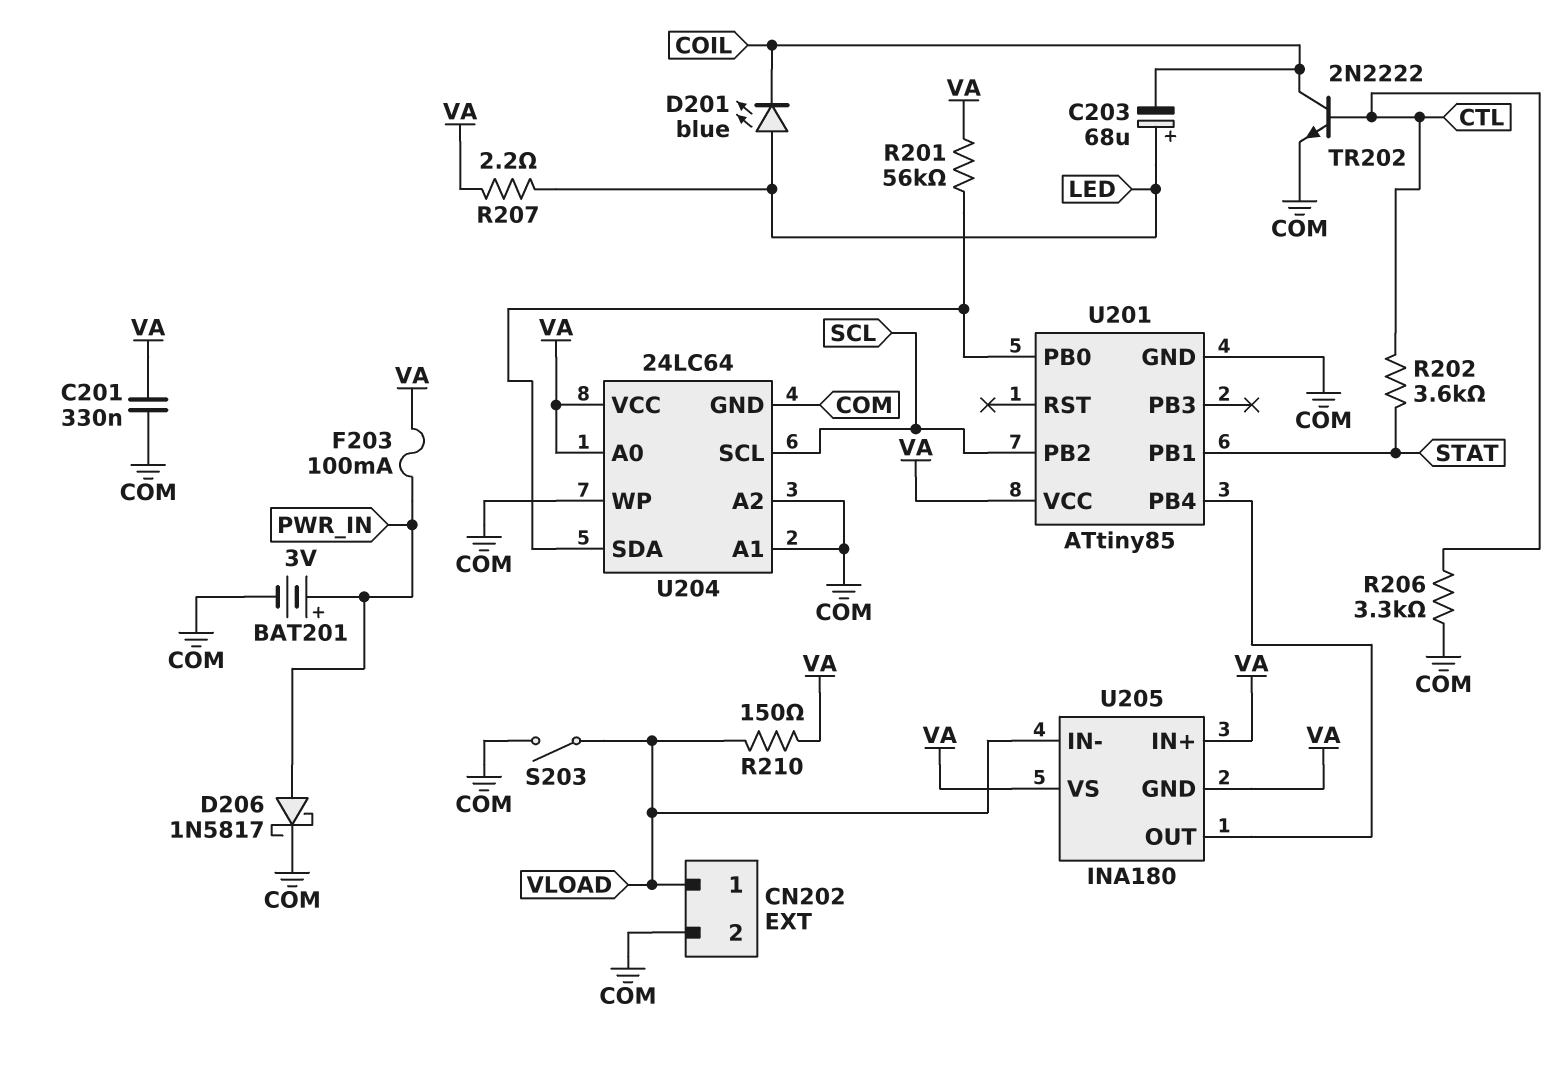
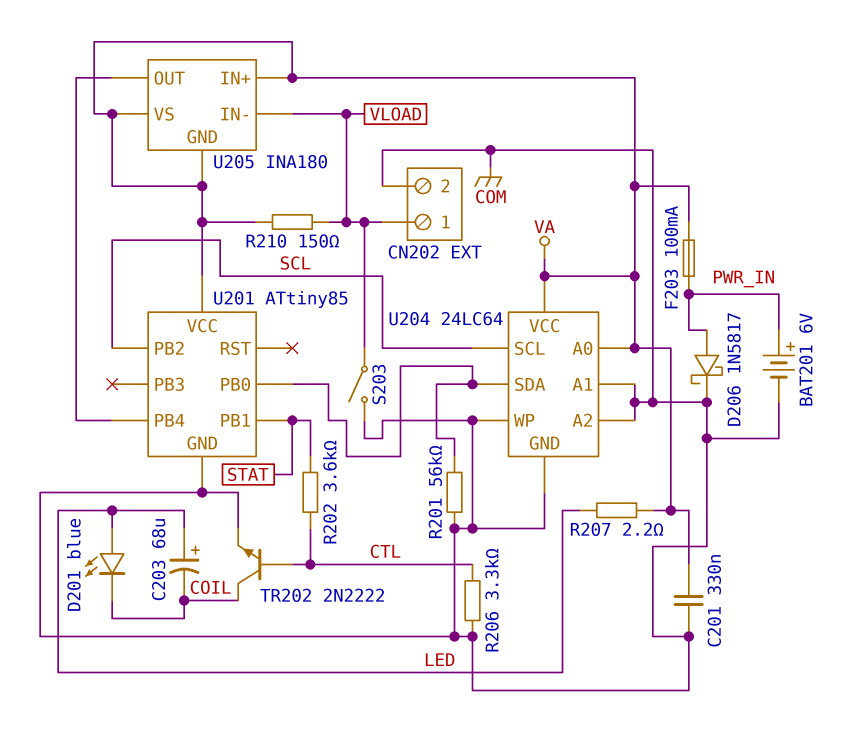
BAT201: 3V (plus PWR_IN, minus COM) -> 6V (plus PWR_IN, minus COM)
R201: 56k (U201/PB0, VA) -> 56k (COM, U201/PB0)

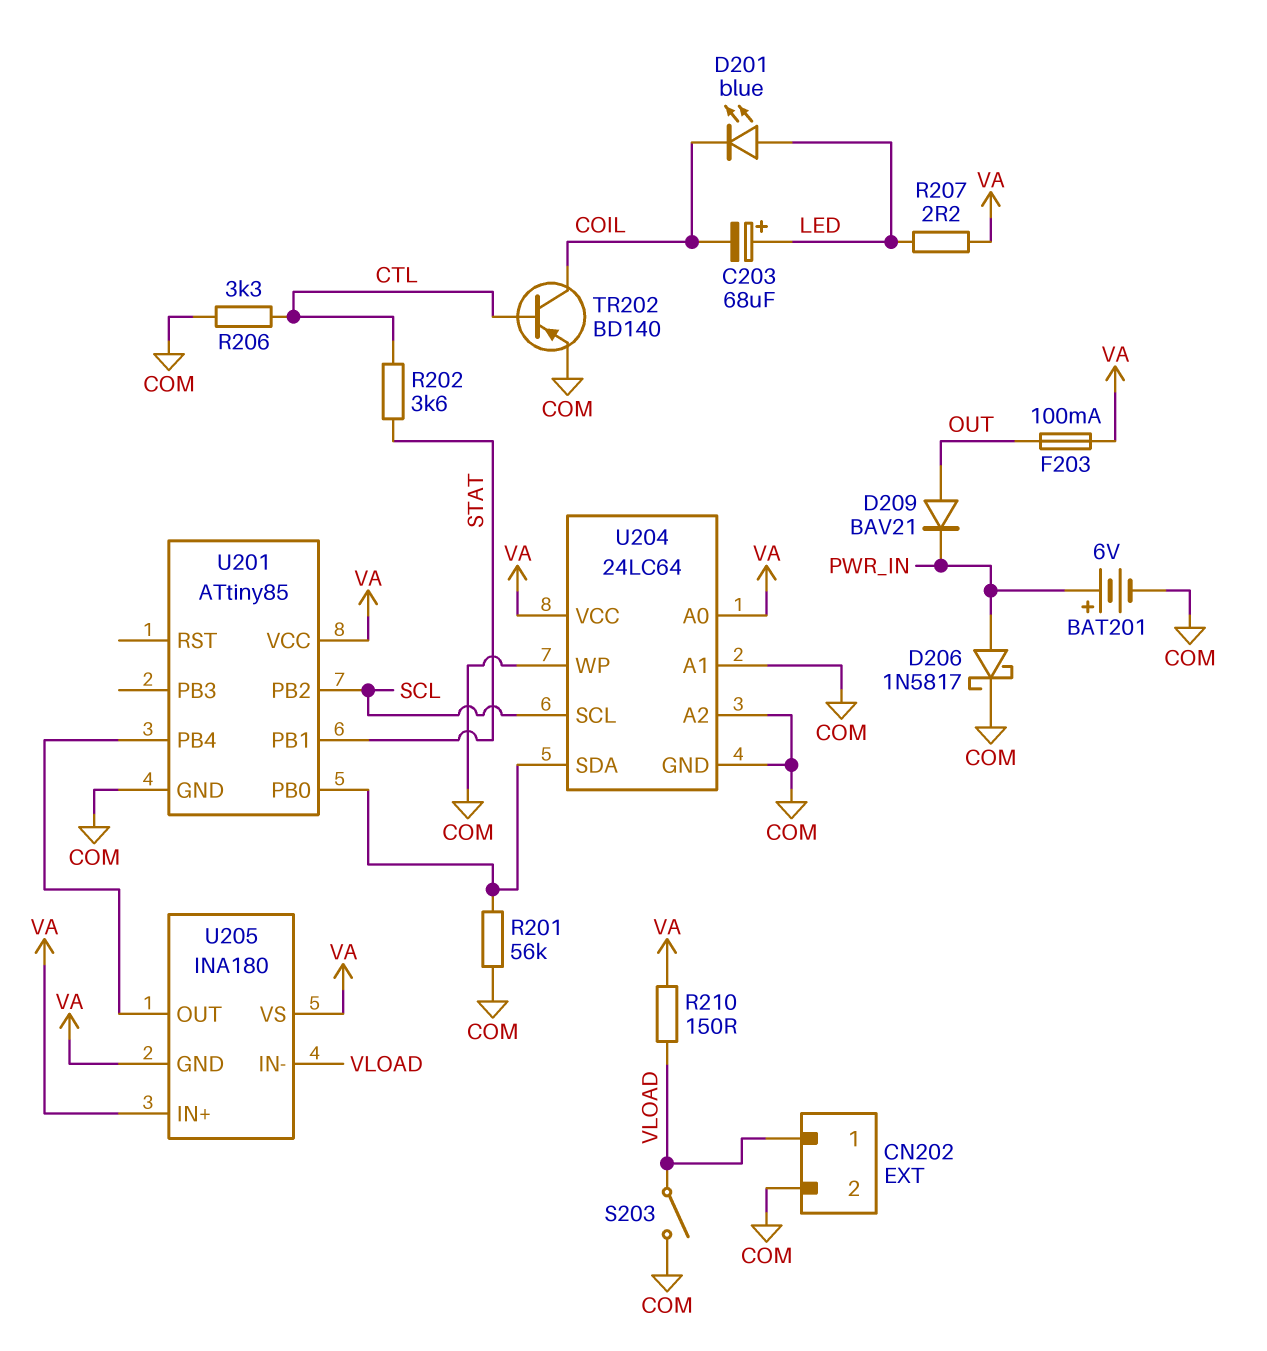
C201: 330nF (COM, VA) -> none
D209: none -> diode BAV21 (A OUT, K PWR_IN)
F203: 100mA (PWR_IN, VA) -> 100mA (OUT, VA)
TR202: NPN 2N2222 (B CTL, C COIL, E COM) -> PNP BD140 (B CTL, C COIL, E COM)

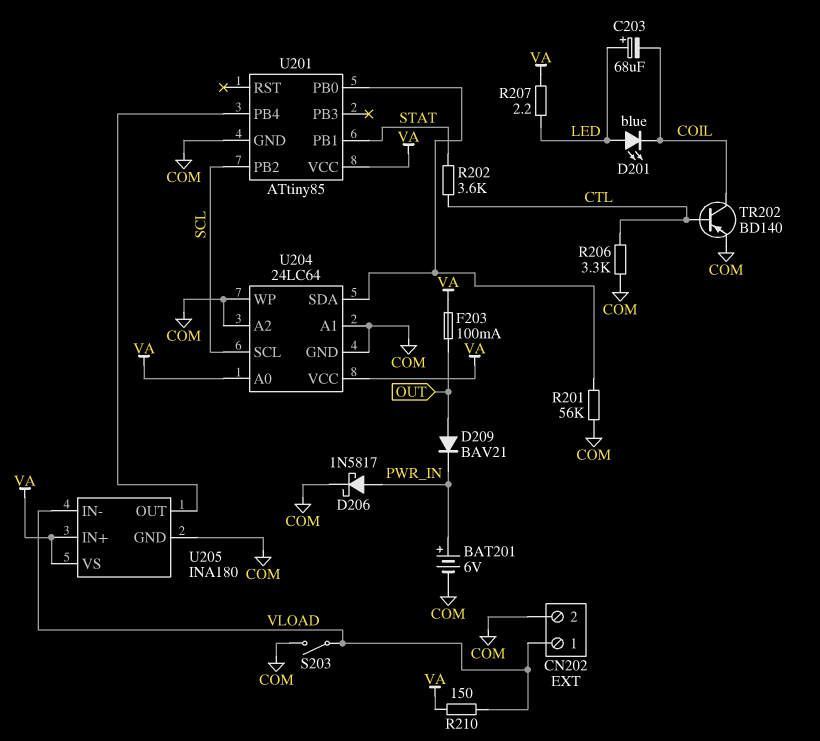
U205 pin GND: VA -> COM

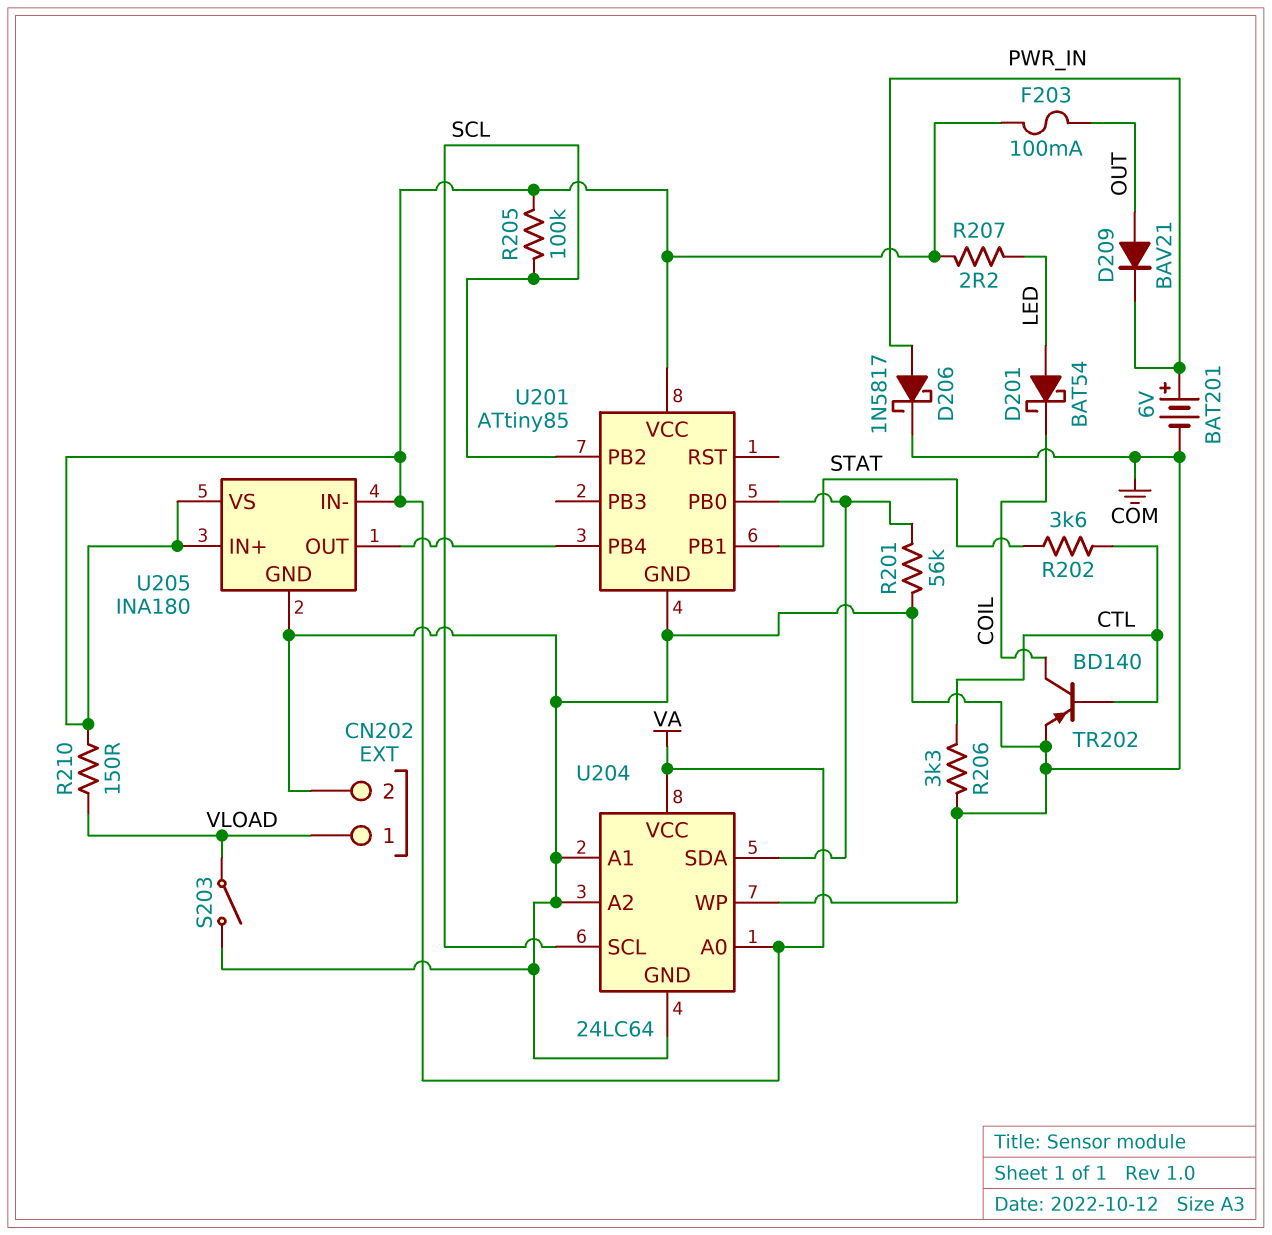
C203: 68uF (plus LED, minus COIL) -> none
D201: LED blue (A LED, K COIL) -> schottky BAT54 (A LED, K COIL)
R205: none -> 100k (SCL, VA)
U205 pin IN-: VLOAD -> VA

